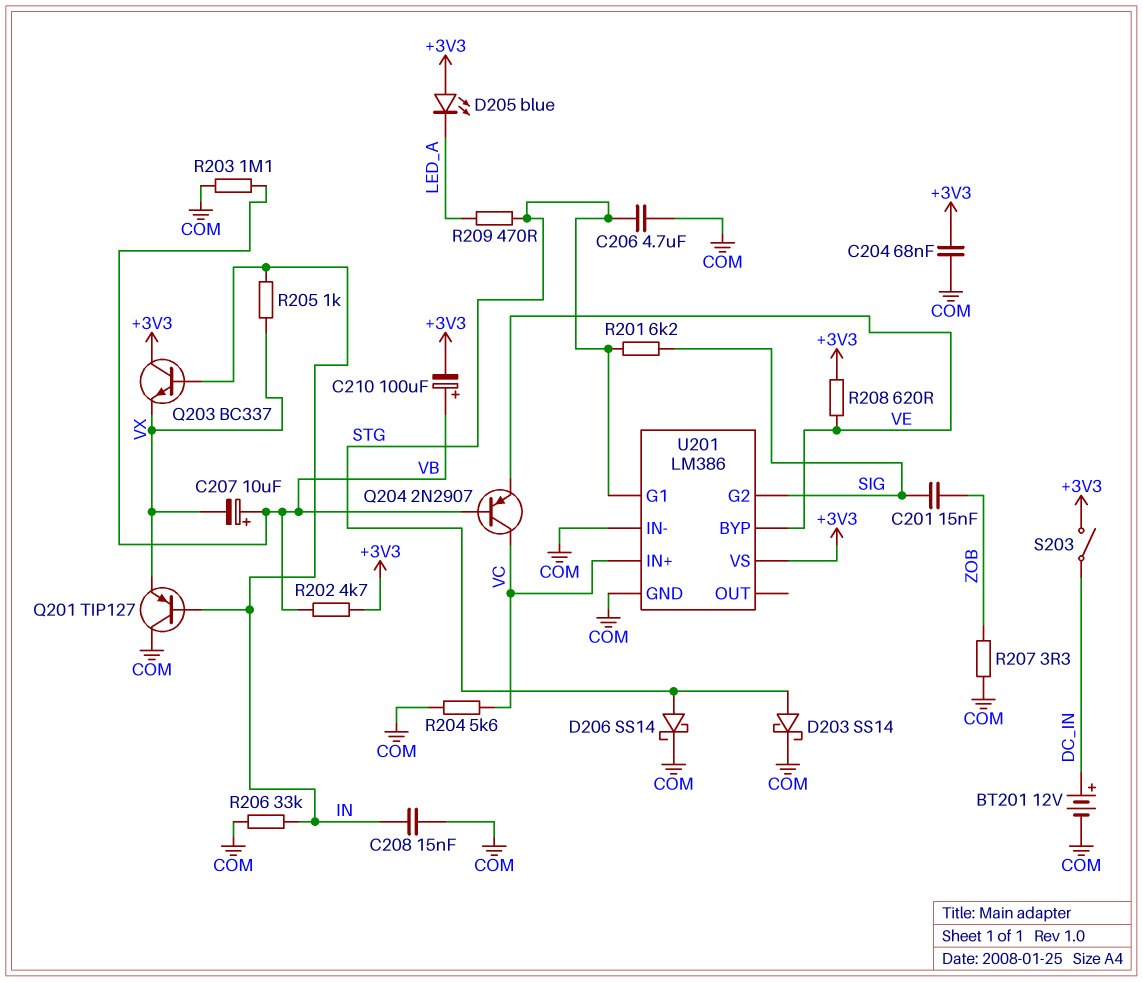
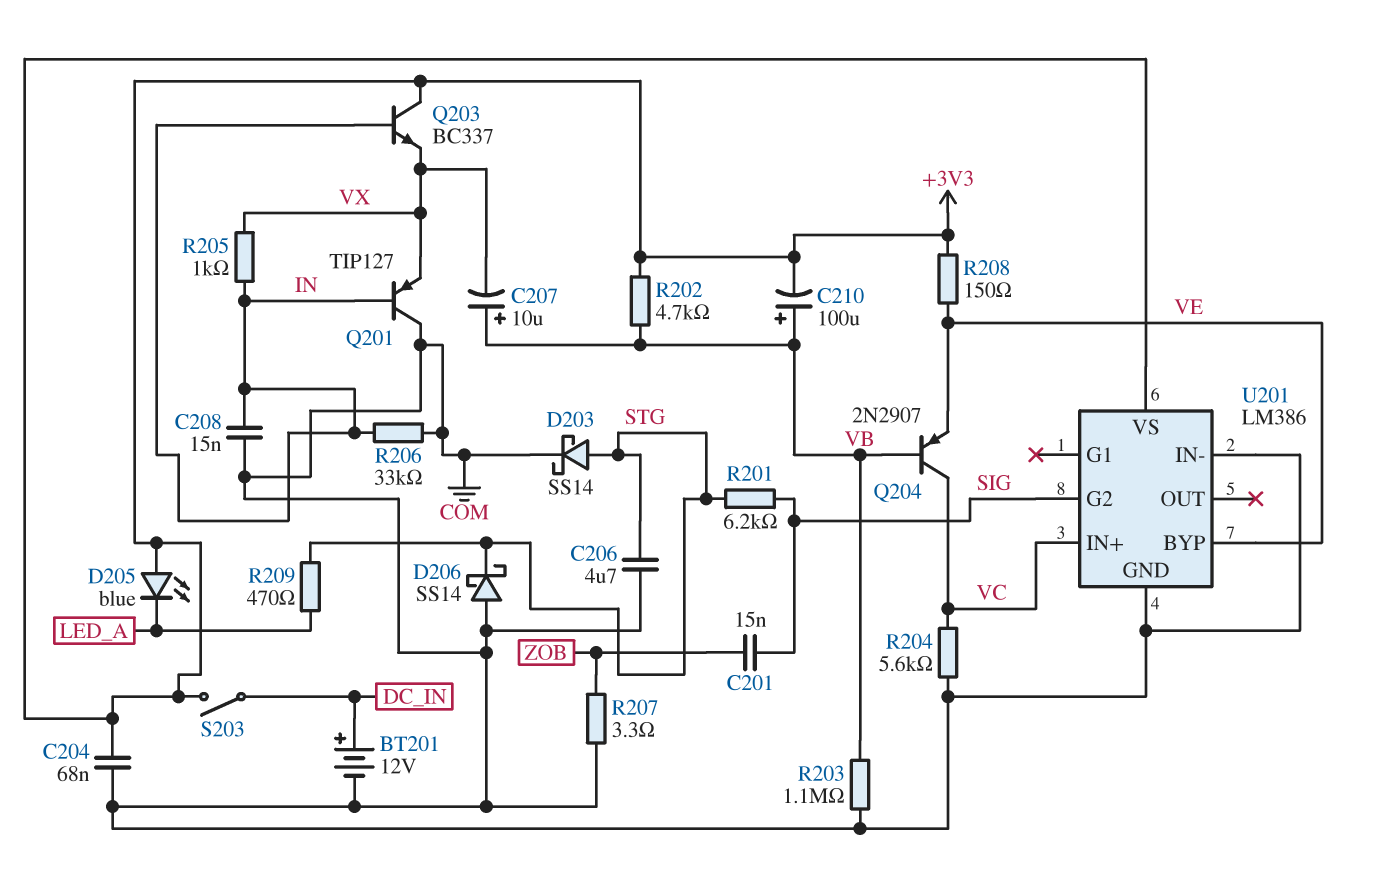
D206: schottky SS14 (A STG, K COM) -> schottky SS14 (A COM, K STG)
R208: 620 (+3V3, VE) -> 150 (+3V3, VE)
U201 pin G1: STG -> none

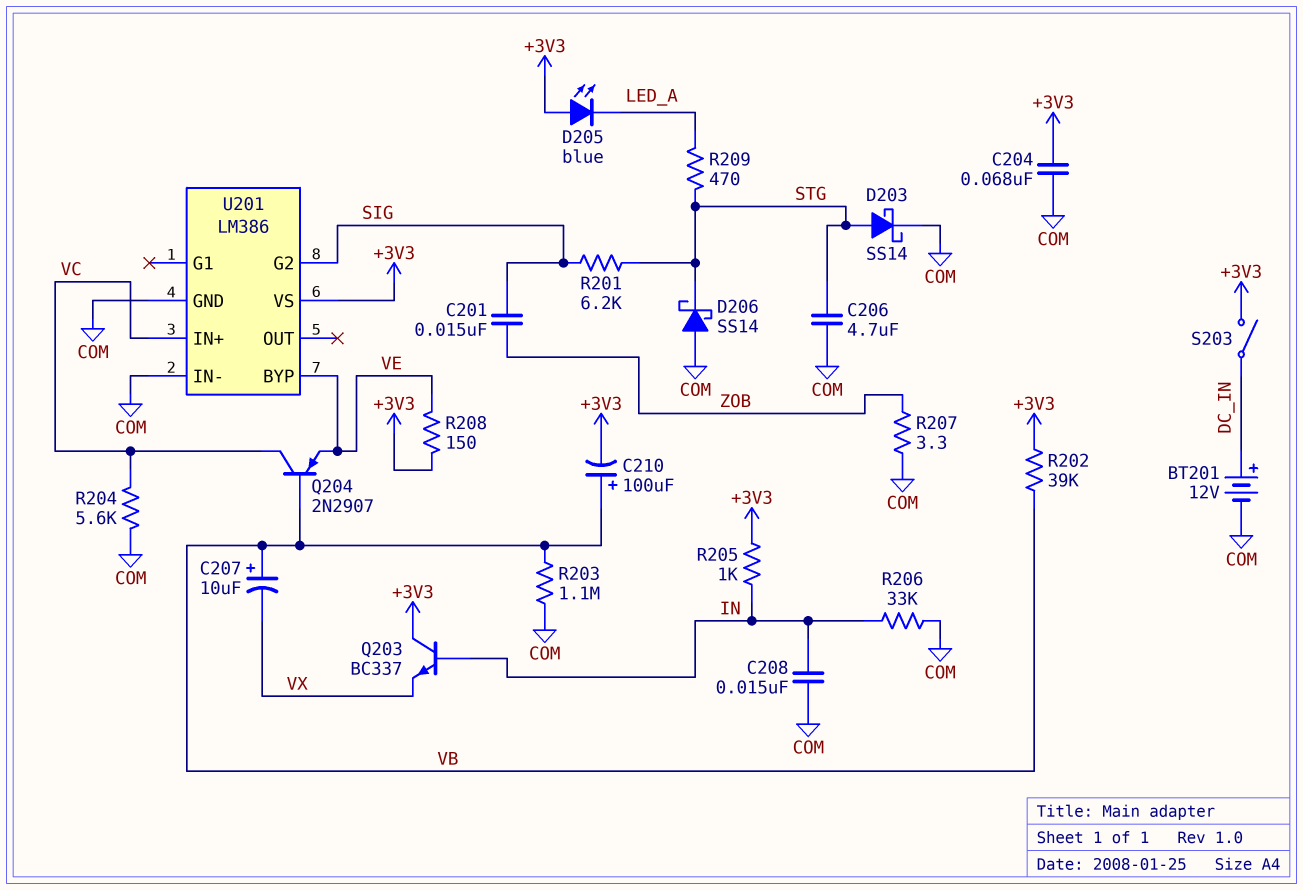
Q201: PNP TIP127 (B IN, C COM, E VX) -> none
R202: 4.7k (+3V3, VB) -> 39k (+3V3, VB)
R205: 1k (IN, VX) -> 1k (+3V3, IN)

